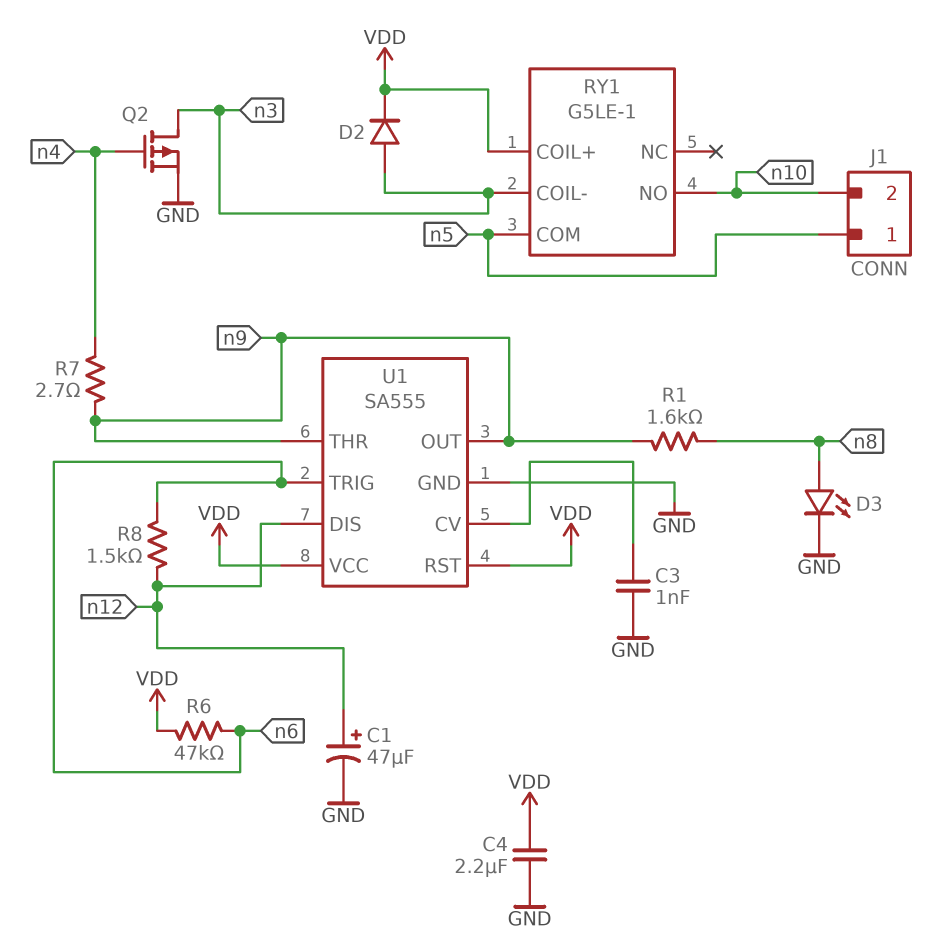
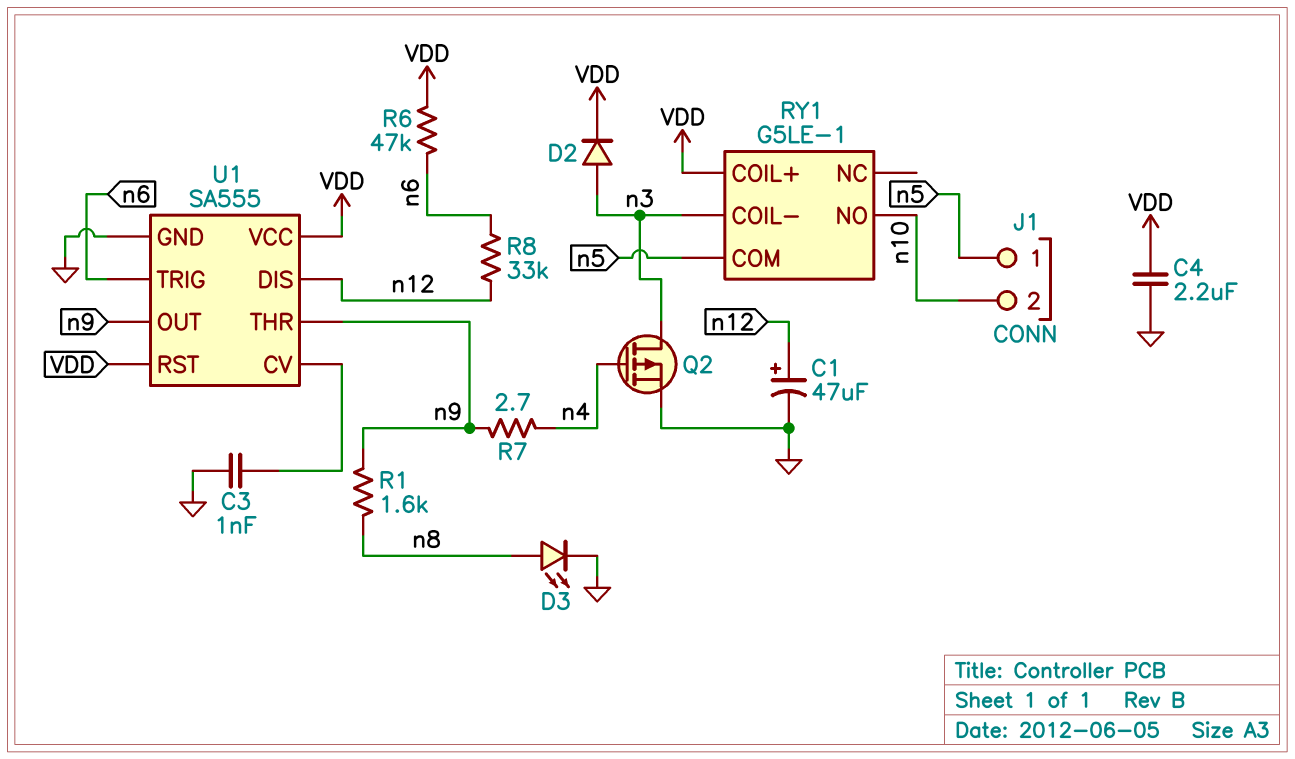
R8: 1.5k (n6, n12) -> 33k (n6, n12)

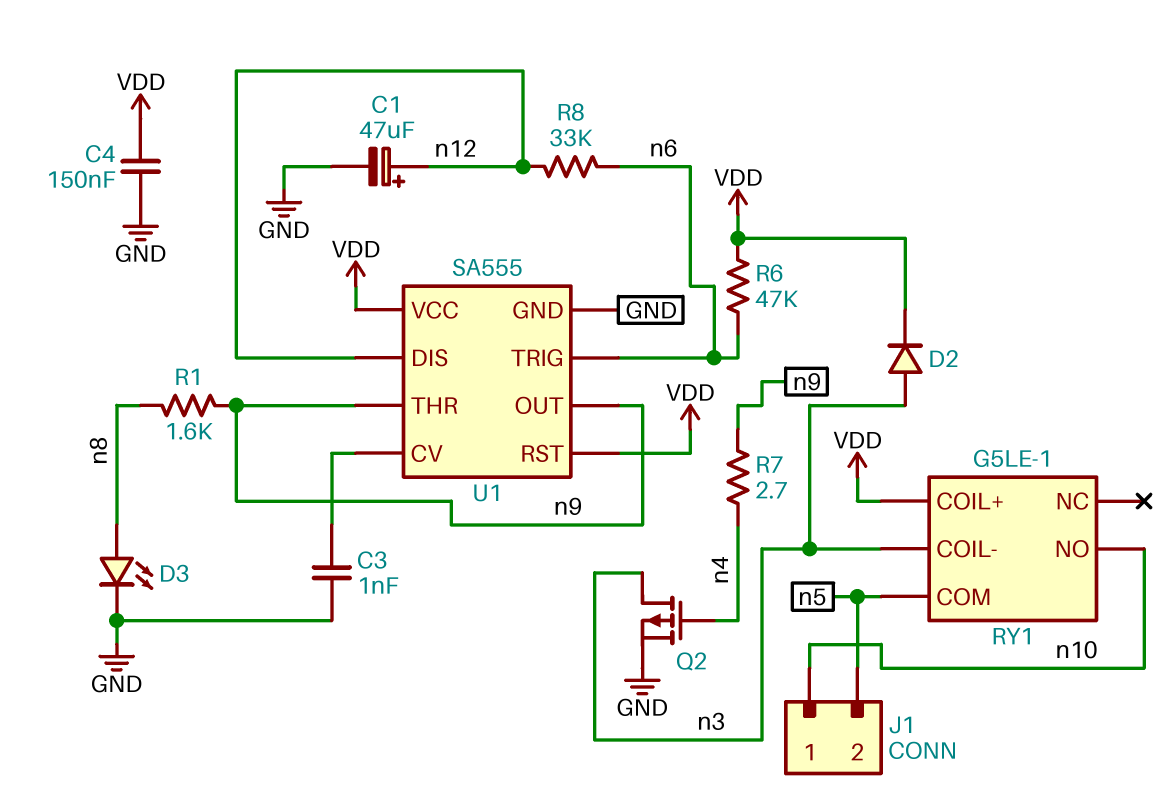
C4: 2.2uF (GND, VDD) -> 150nF (GND, VDD)
J1 pin 1: n5 -> n10
J1 pin 2: n10 -> n5

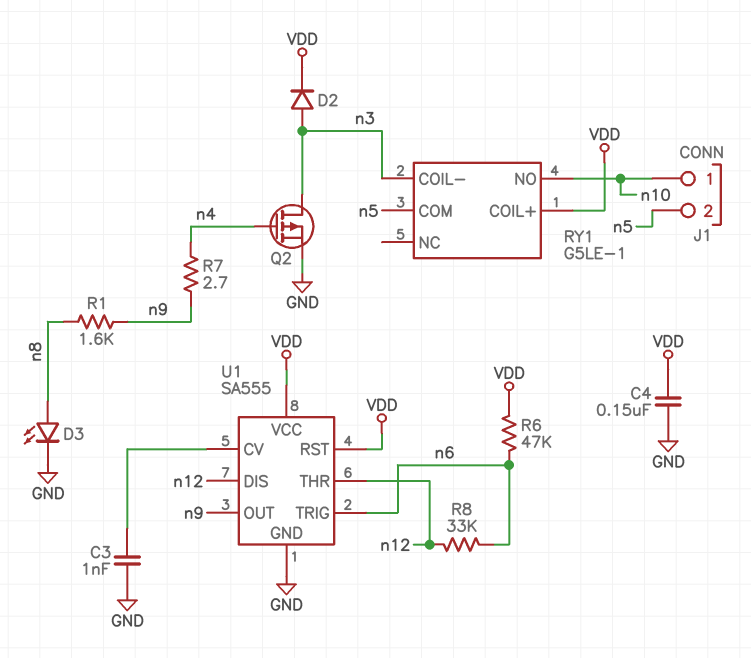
C1: 47uF (plus n12, minus GND) -> none
U1 pin THR: n9 -> n12

